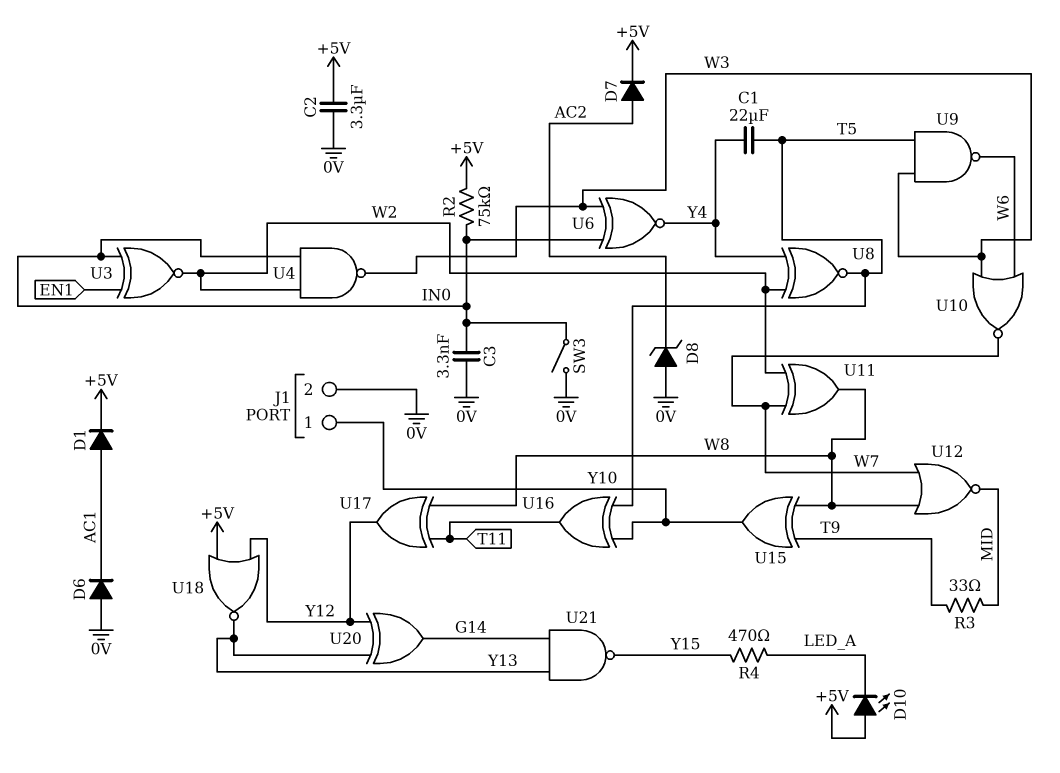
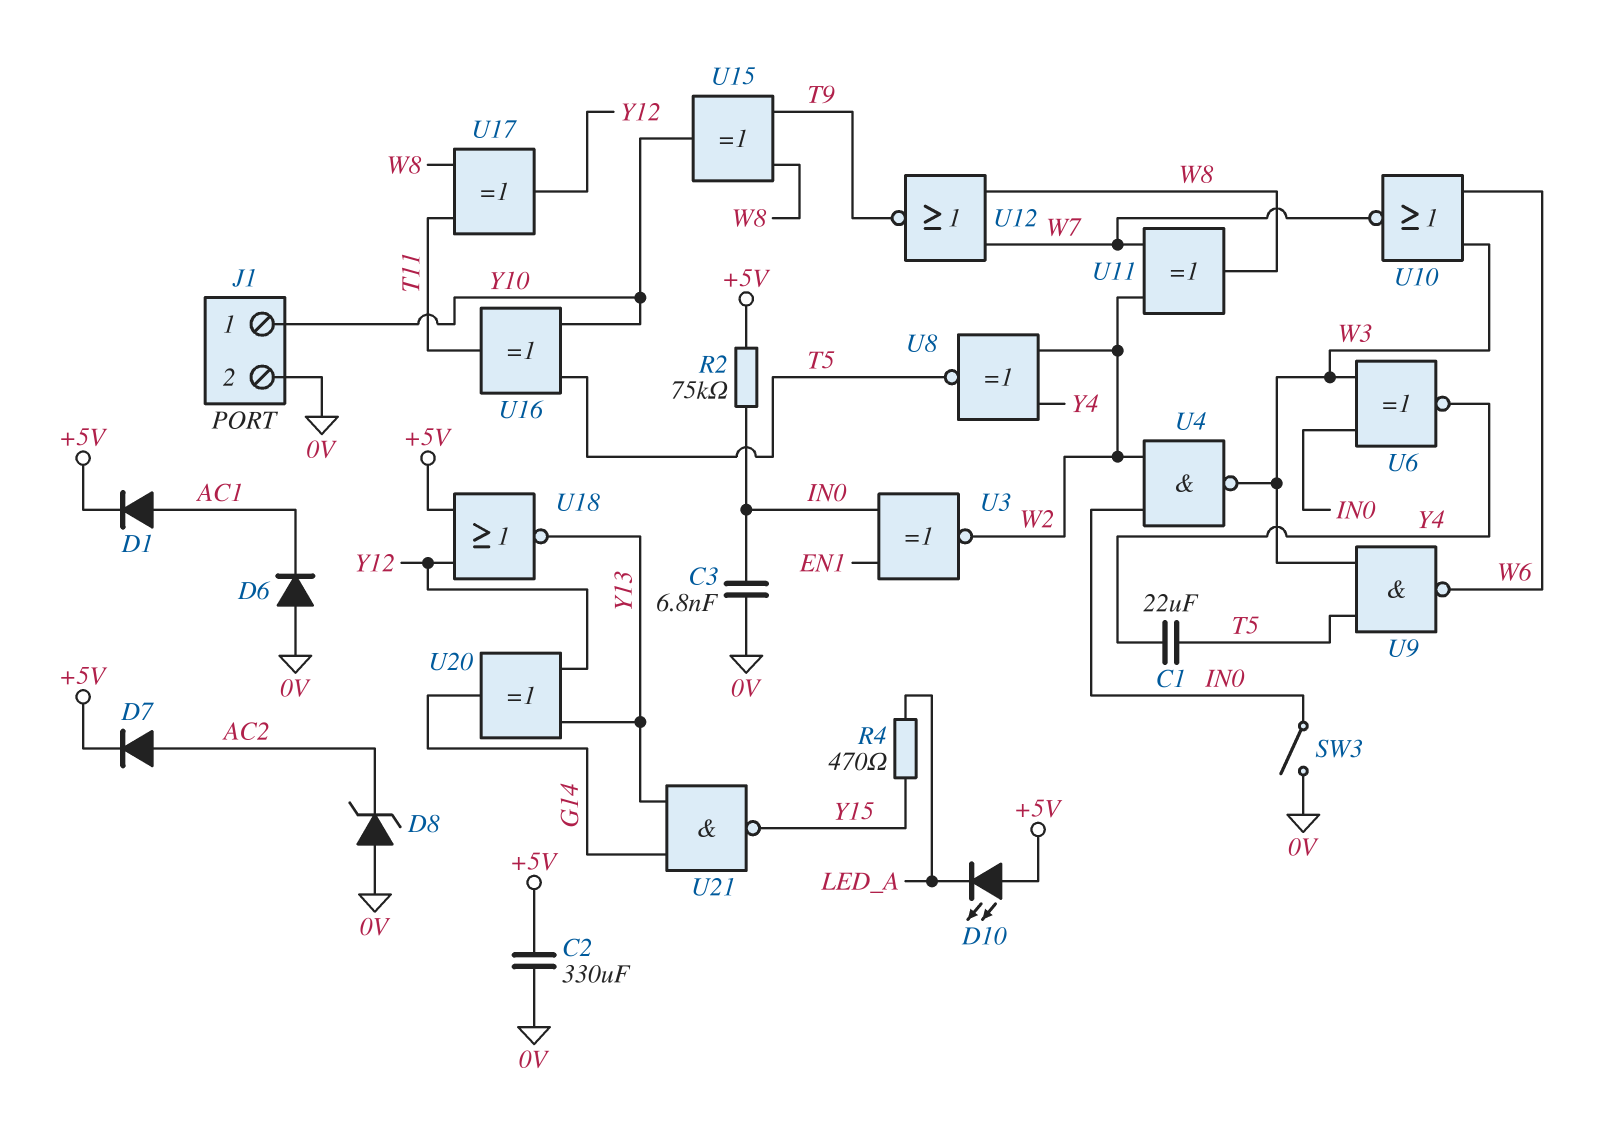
C2: 3.3uF (+5V, 0V) -> 330uF (+5V, 0V)
C3: 3.3nF (0V, IN0) -> 6.8nF (0V, IN0)
R3: 33 (MID, T9) -> none
U12: NOR (in W7, in W8, out MID) -> NOR (in W7, in W8, out T9)

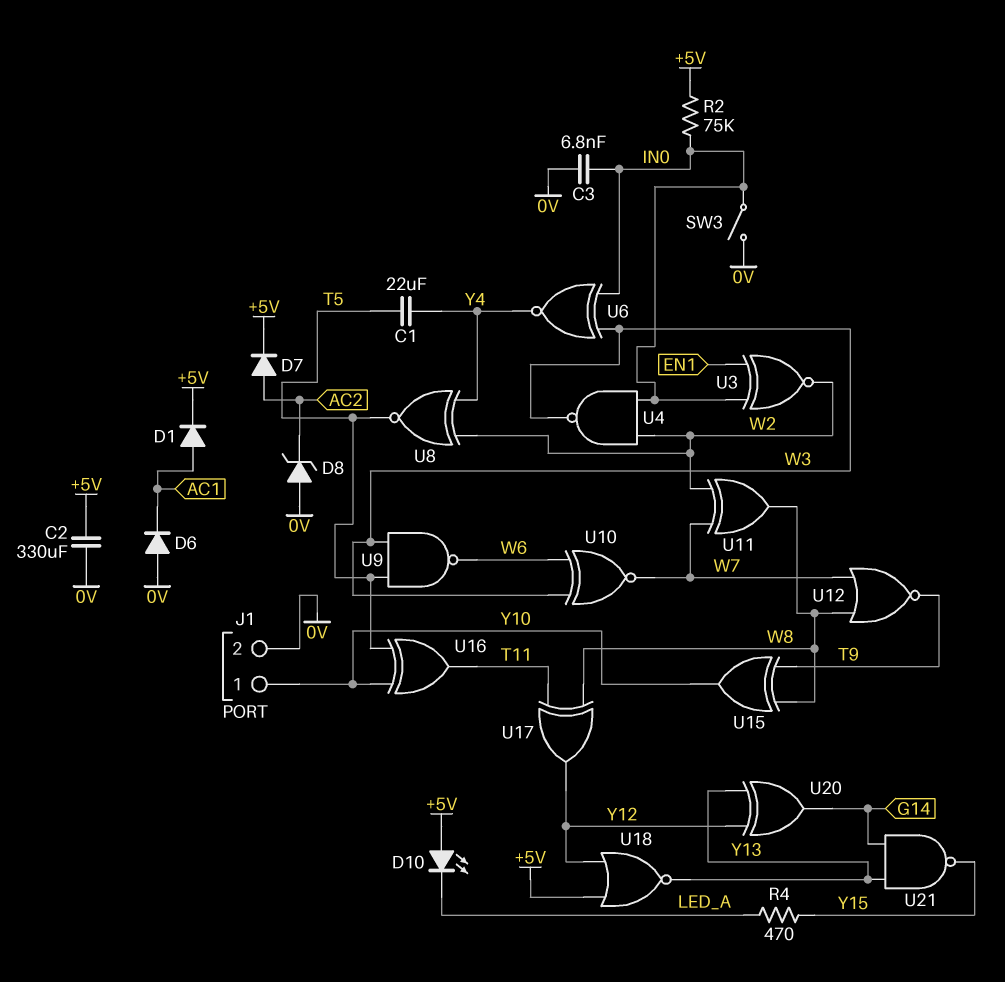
U10: NOR (in W3, in W6, out W7) -> XNOR (in W3, in W6, out W7)

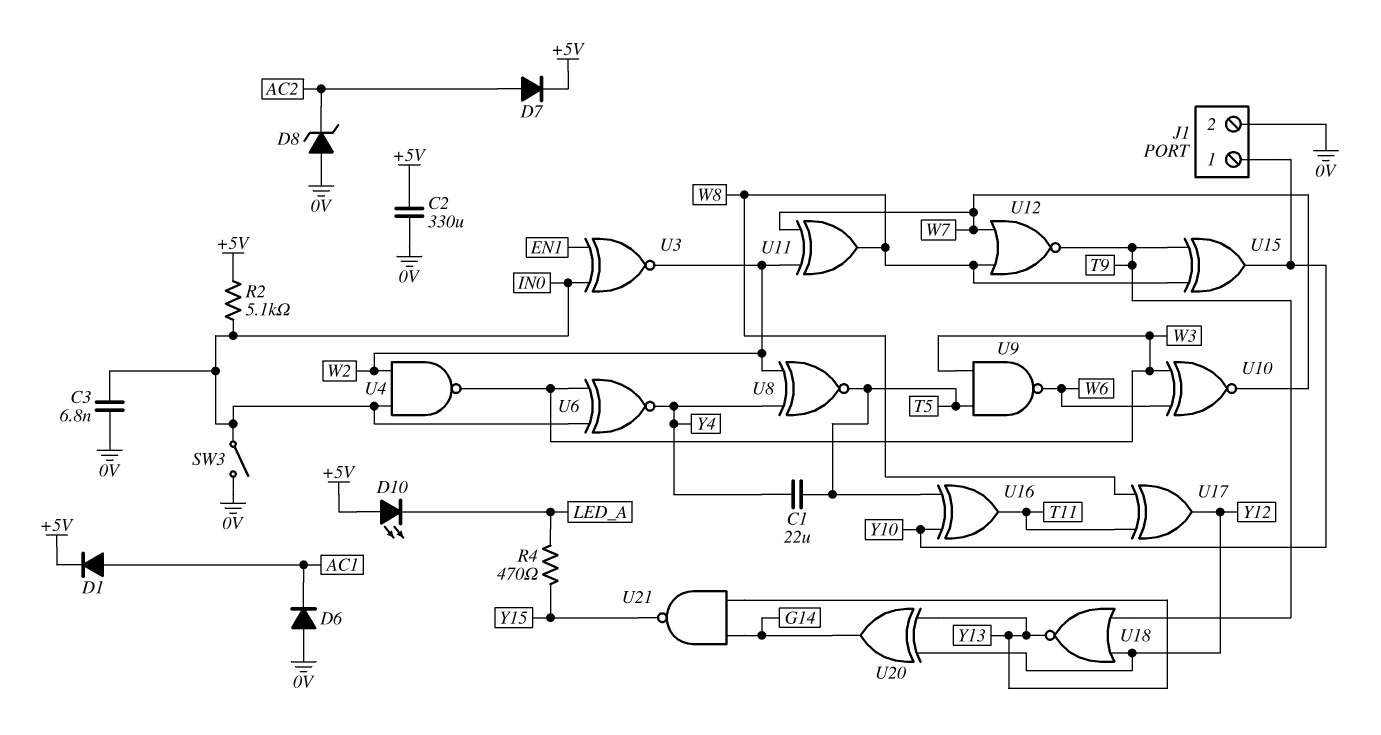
R2: 75k (+5V, IN0) -> 5.1k (+5V, IN0)
U18: NOR (in +5V, in Y12, out Y13) -> NOR (in T9, in Y12, out Y13)

